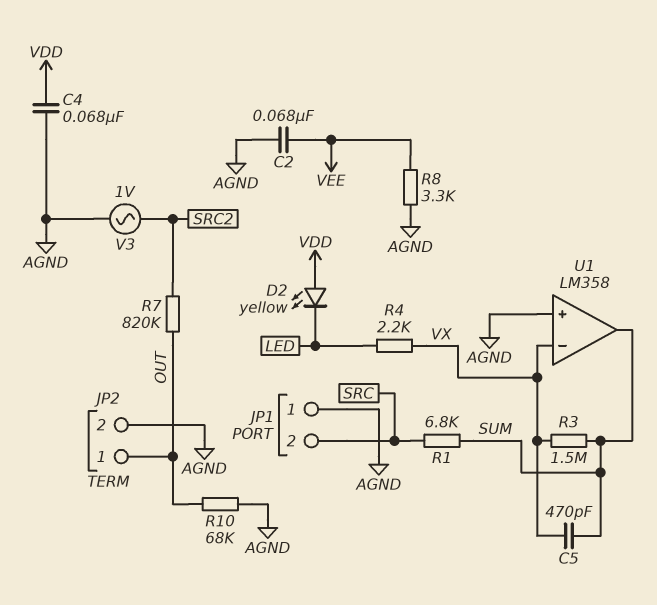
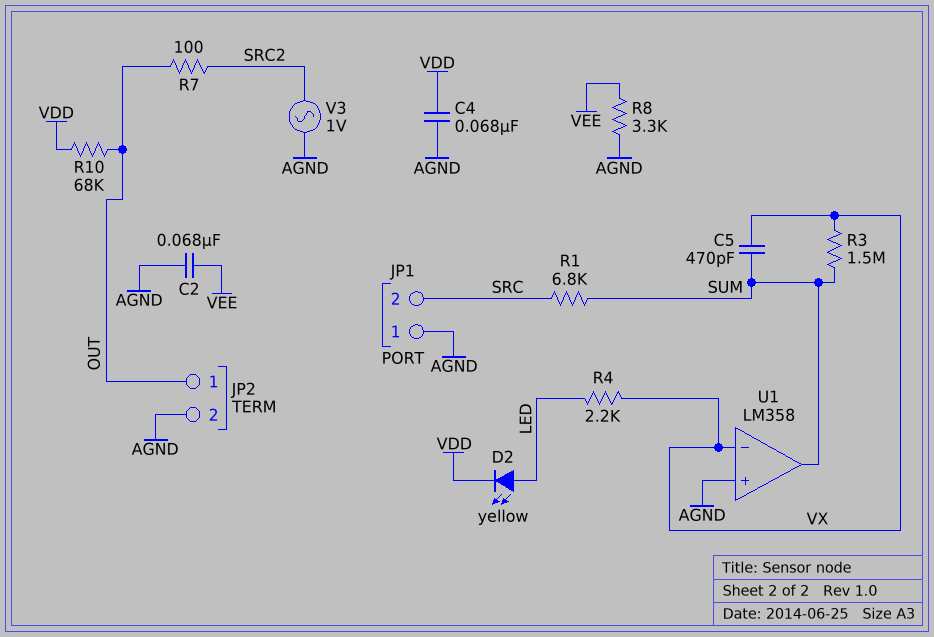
D2: LED yellow (A VDD, K LED) -> LED yellow (A LED, K VDD)
R7: 820k (OUT, SRC2) -> 100 (OUT, SRC2)
R10: 68k (AGND, OUT) -> 68k (OUT, VDD)

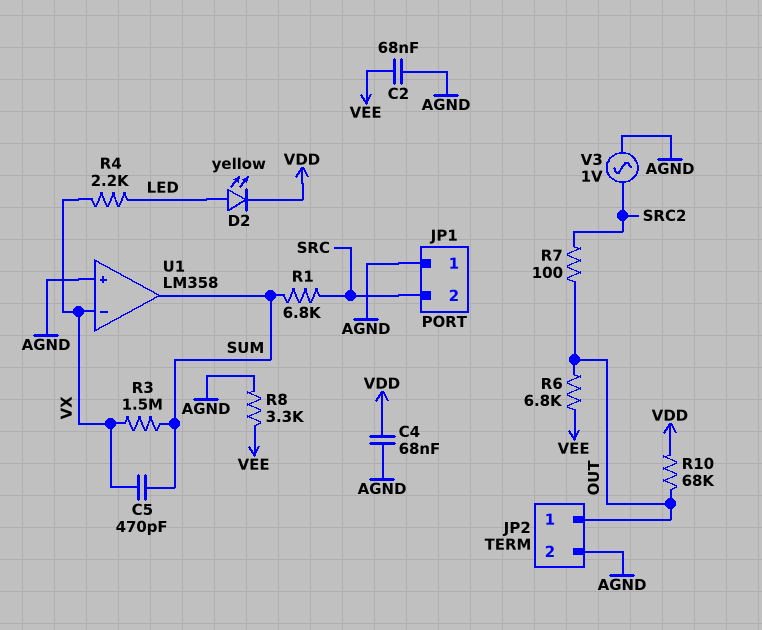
R6: none -> 6.8k (OUT, VEE)

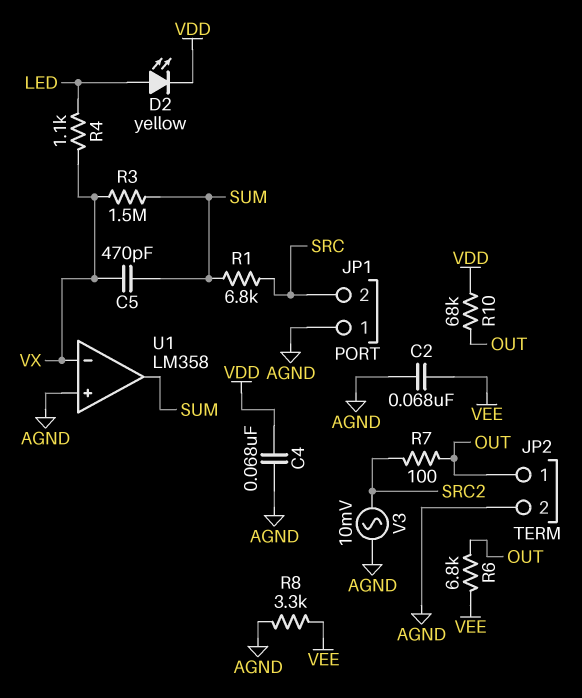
R4: 2.2k (LED, VX) -> 1.1k (LED, VX)
V3: AC 1V (AGND, SRC2) -> AC 10mV (AGND, SRC2)

